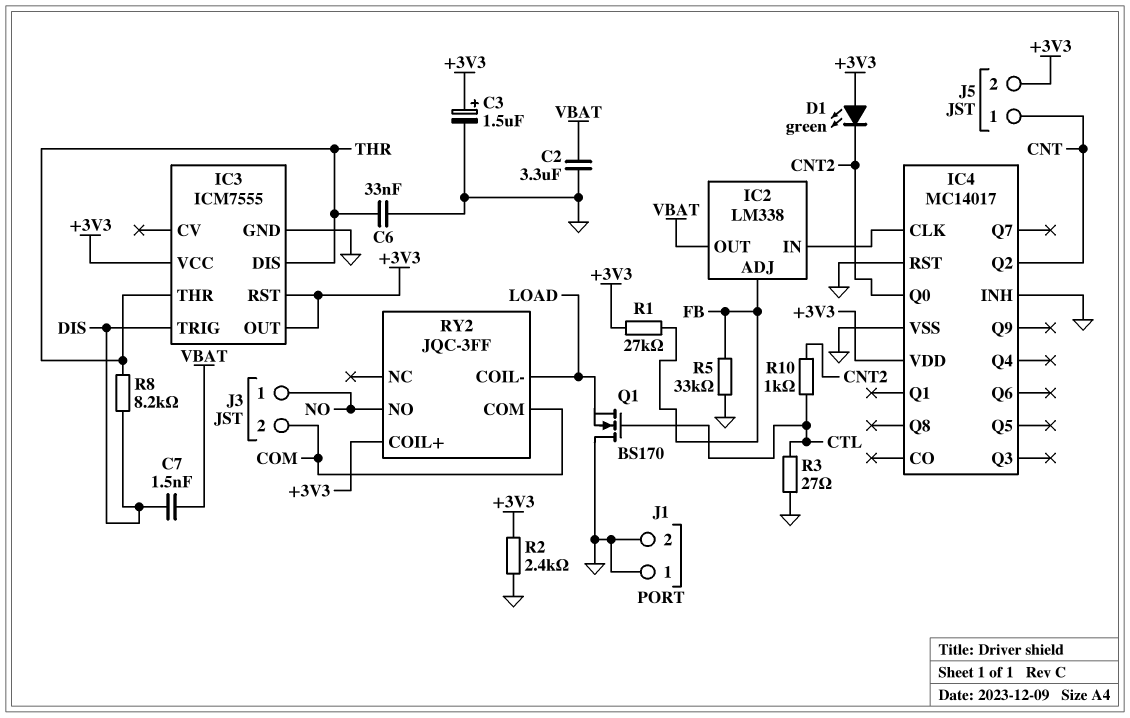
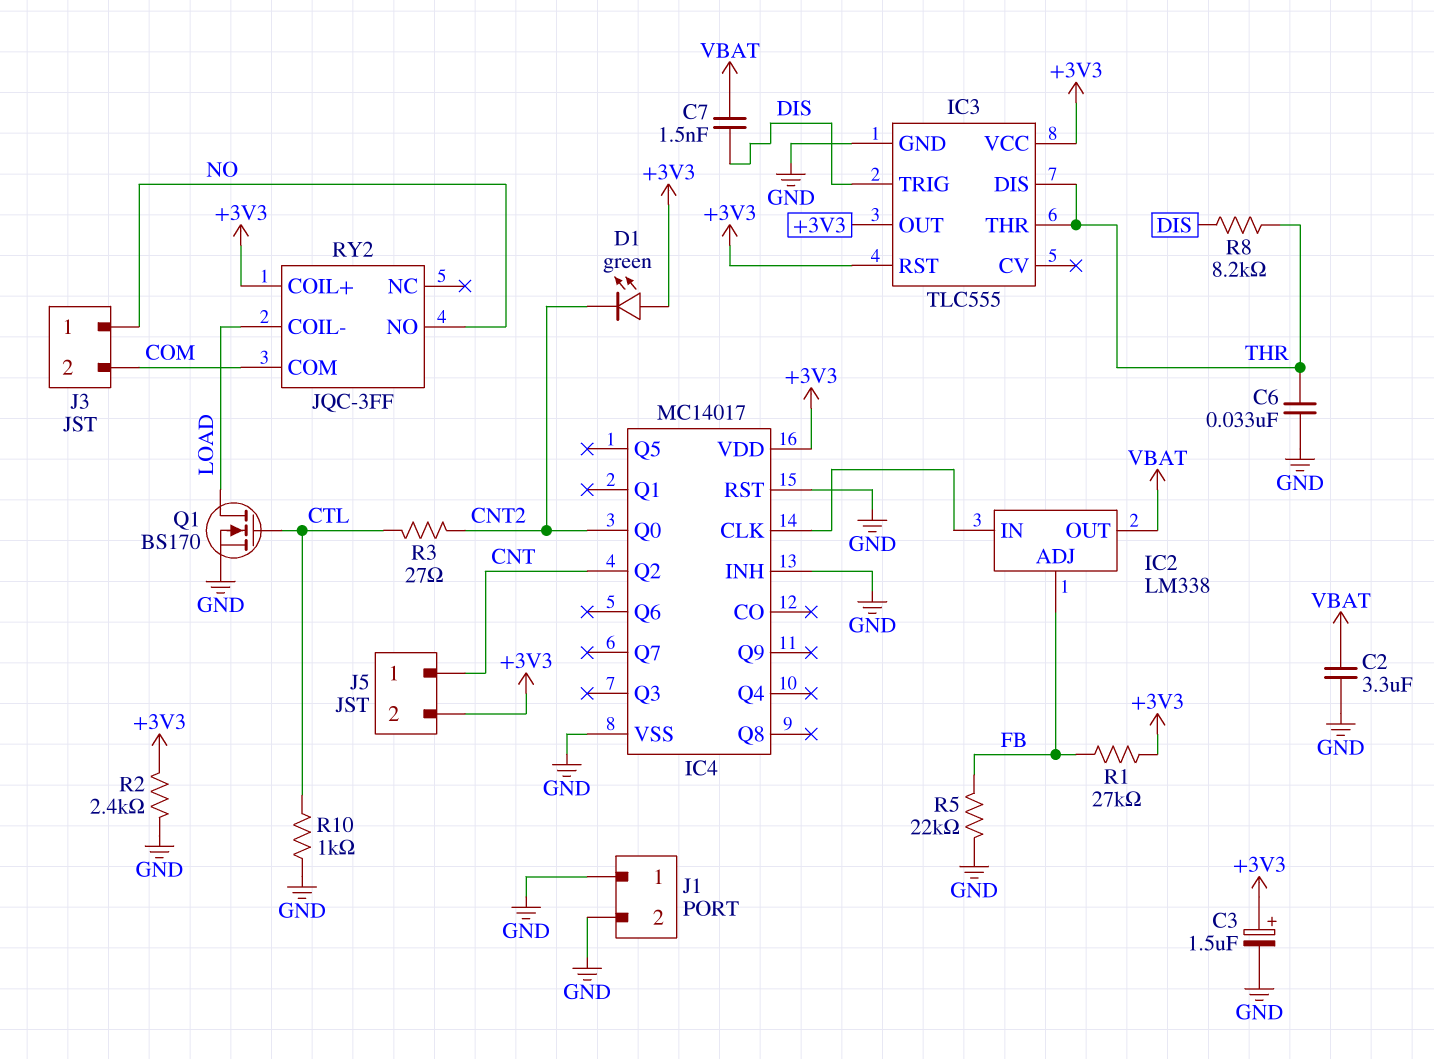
IC3: ICM7555 -> TLC555
Q1: NMOS BS170 (G CTL, D GND, S LOAD) -> NMOS BS170 (G CTL, D LOAD, S GND)
R3: 27 (CTL, GND) -> 27 (CNT2, CTL)
R5: 33k (FB, GND) -> 22k (FB, GND)
R10: 1k (CNT2, CTL) -> 1k (CTL, GND)

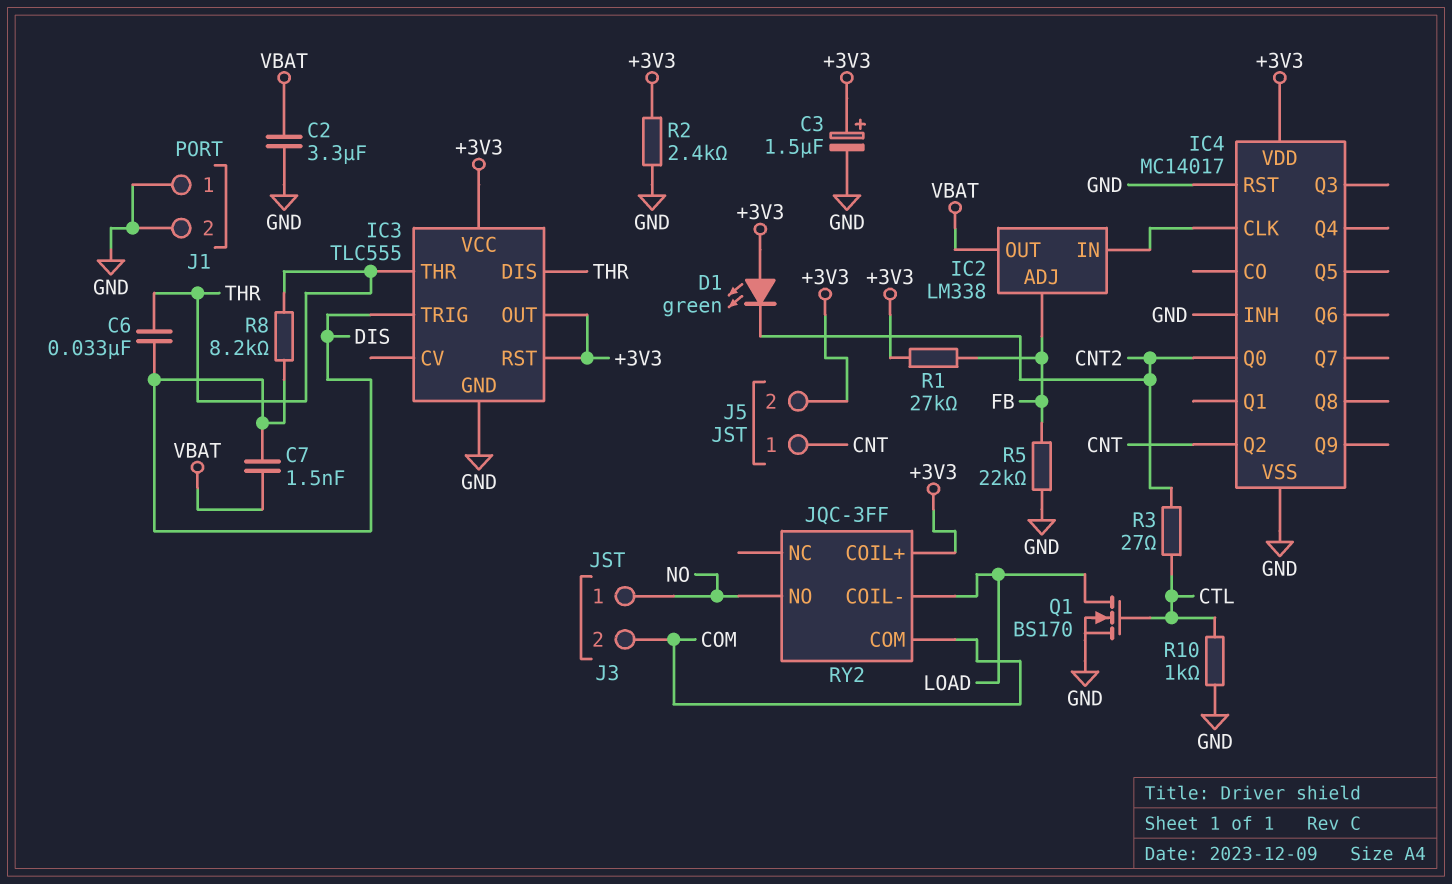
C6: 33nF (GND, THR) -> 33nF (DIS, THR)

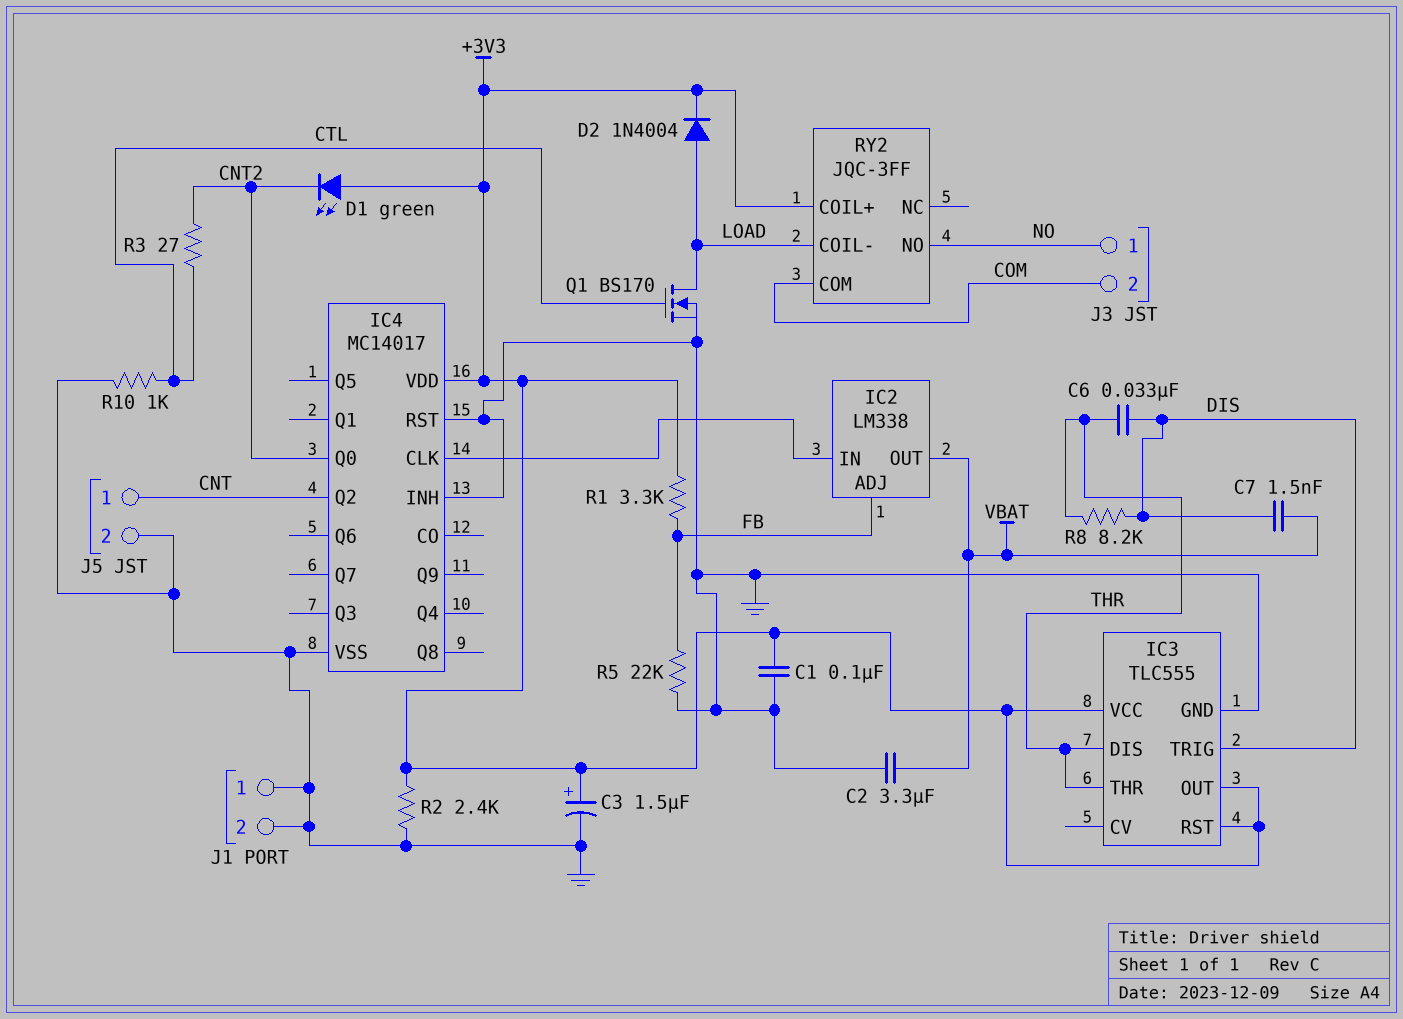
C1: none -> 100nF (+3V3, GND)
D2: none -> diode 1N4004 (A LOAD, K +3V3)
J5 pin 2: +3V3 -> GND
R1: 27k (+3V3, FB) -> 3.3k (+3V3, FB)

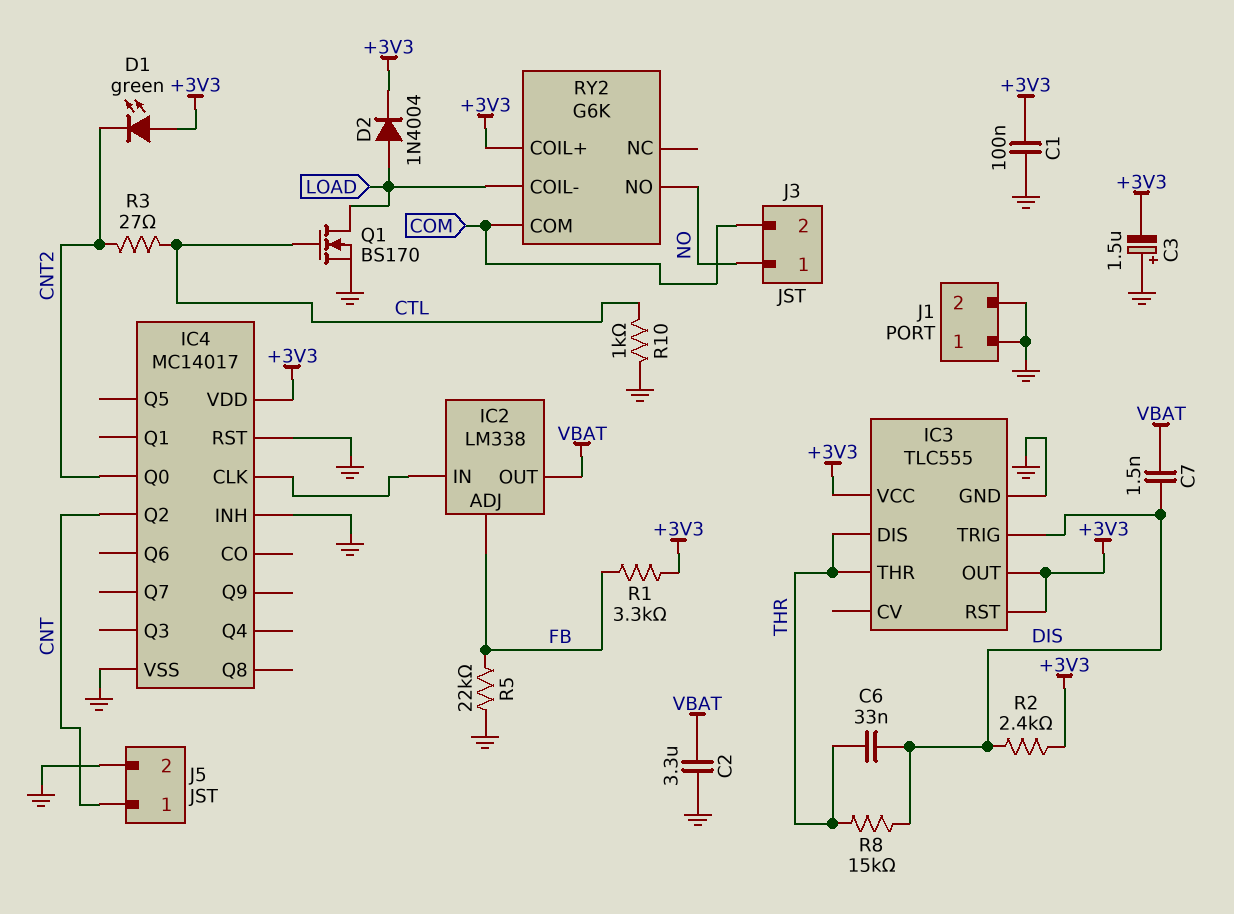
C3: 1.5uF (plus +3V3, minus GND) -> 1.5uF (plus GND, minus +3V3)
R2: 2.4k (+3V3, GND) -> 2.4k (+3V3, DIS)
R8: 8.2k (DIS, THR) -> 15k (DIS, THR)
RY2: JQC-3FF -> G6K

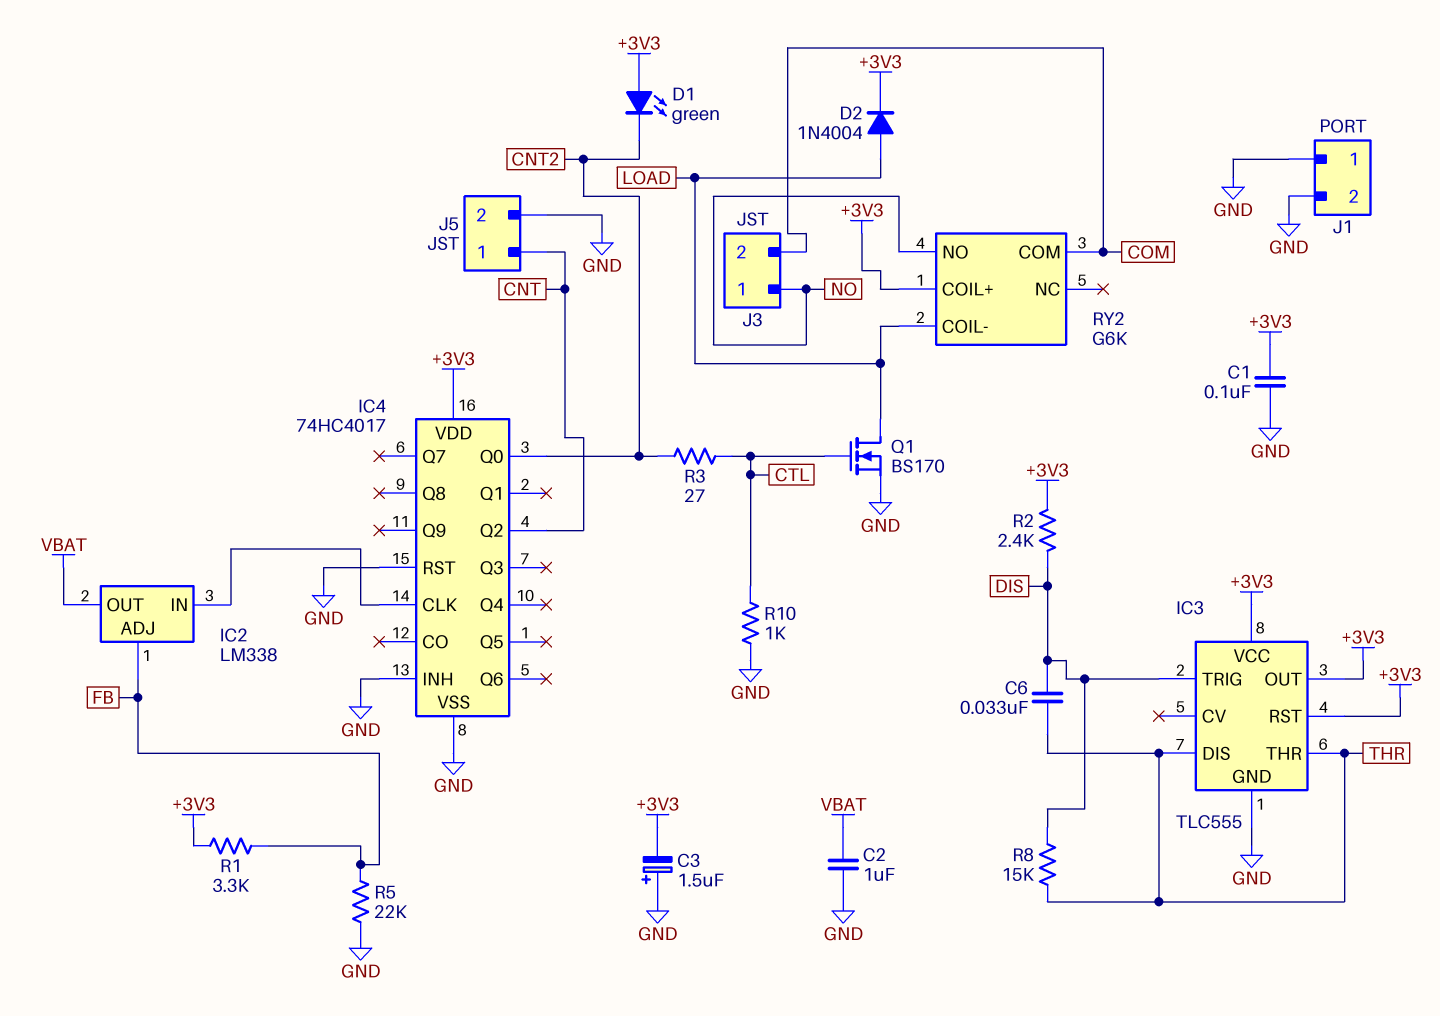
C2: 3.3uF (GND, VBAT) -> 1uF (GND, VBAT)
C7: 1.5nF (DIS, VBAT) -> none
IC4: MC14017 -> 74HC4017

